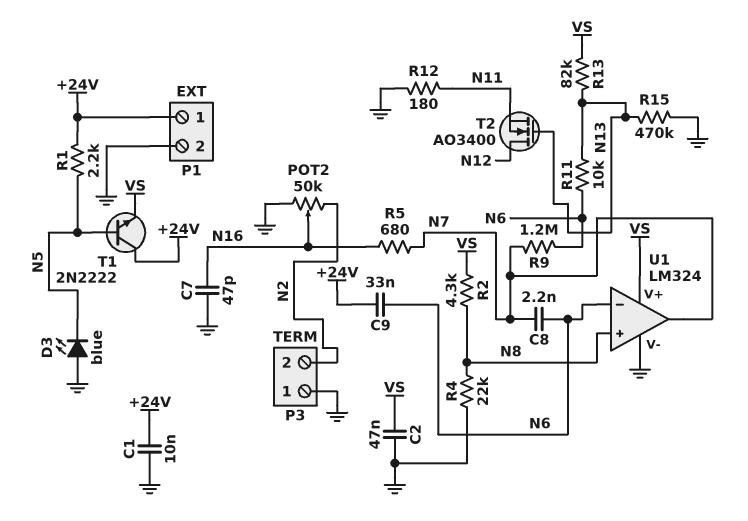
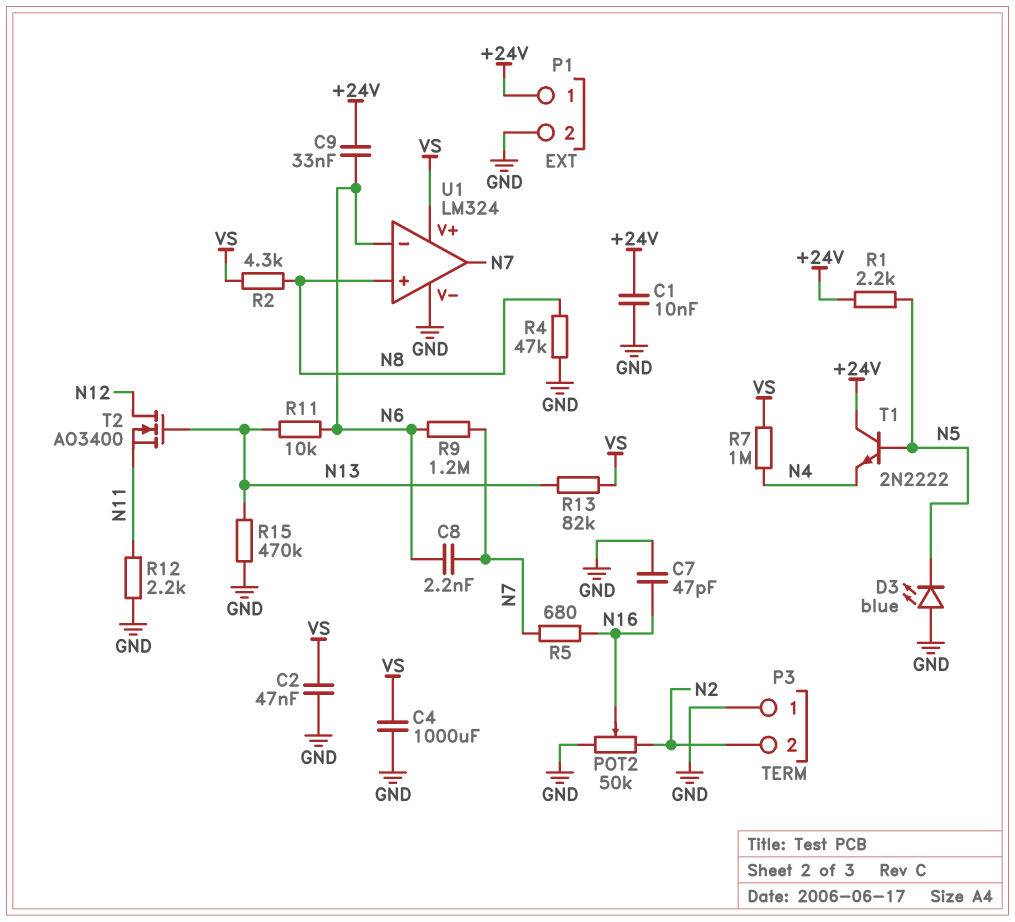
C4: none -> 1000uF (GND, VS)
R4: 22k (GND, N8) -> 47k (GND, N8)
R7: none -> 1M (N4, VS)
R12: 180 (GND, N11) -> 2.2k (GND, N11)
T1: NPN 2N2222 (B N5, C +24V, E VS) -> NPN 2N2222 (B N5, C +24V, E N4)

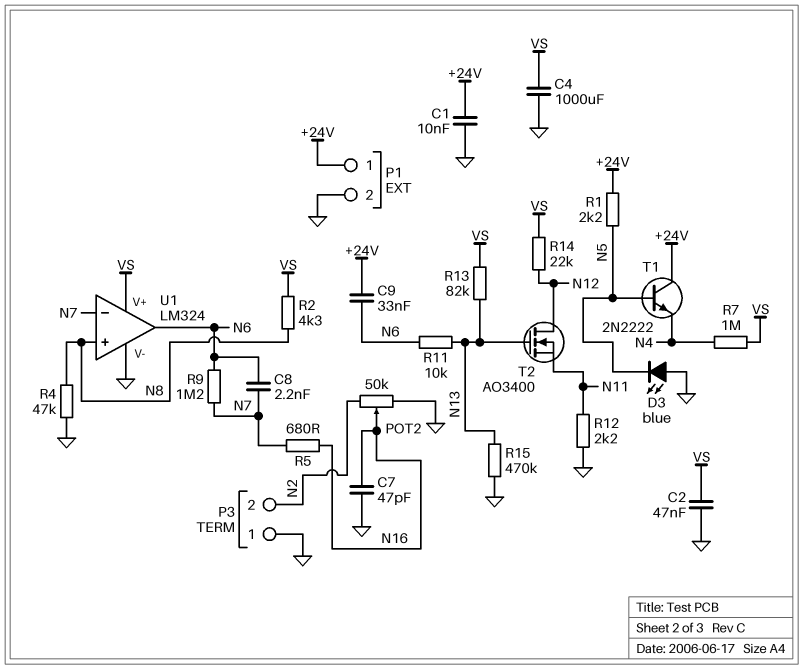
R14: none -> 22k (N12, VS)
U1 pin in-: N6 -> N7
U1 pin out: N7 -> N6

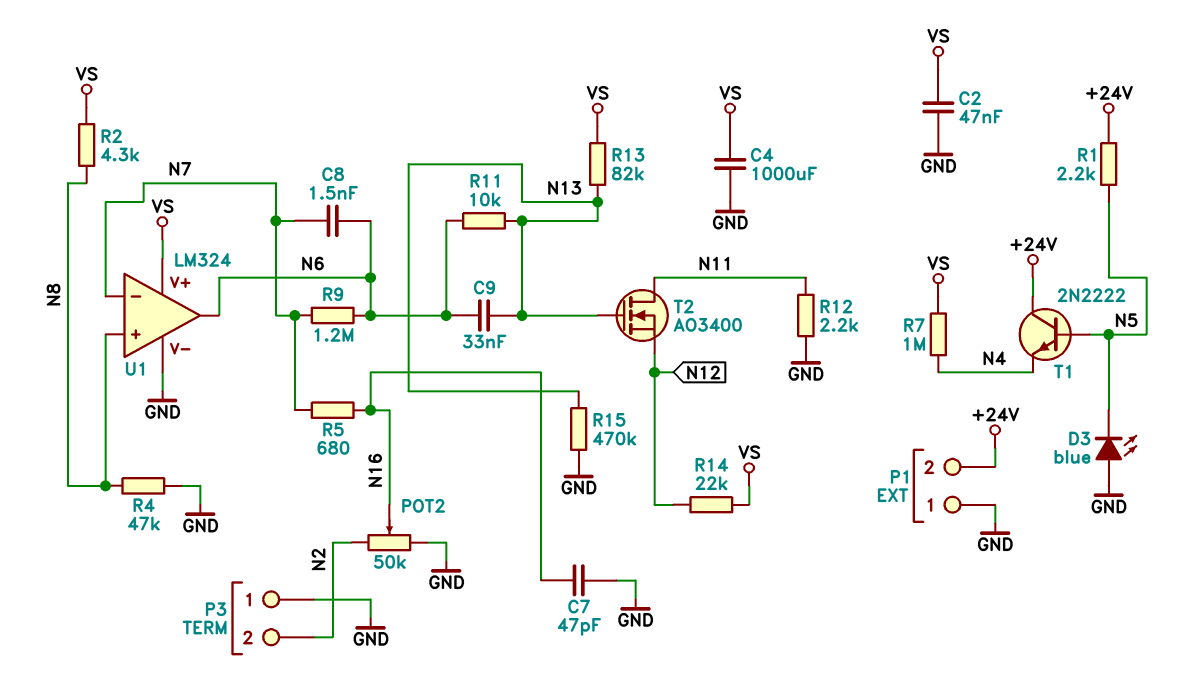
C1: 10nF (+24V, GND) -> none
C8: 2.2nF (N6, N7) -> 1.5nF (N6, N7)
C9: 33nF (+24V, N6) -> 33nF (N6, N13)
P1 pin 1: +24V -> GND
P1 pin 2: GND -> +24V
T2: NMOS AO3400 (G N13, D N12, S N11) -> NMOS AO3400 (G N13, D N11, S N12)

